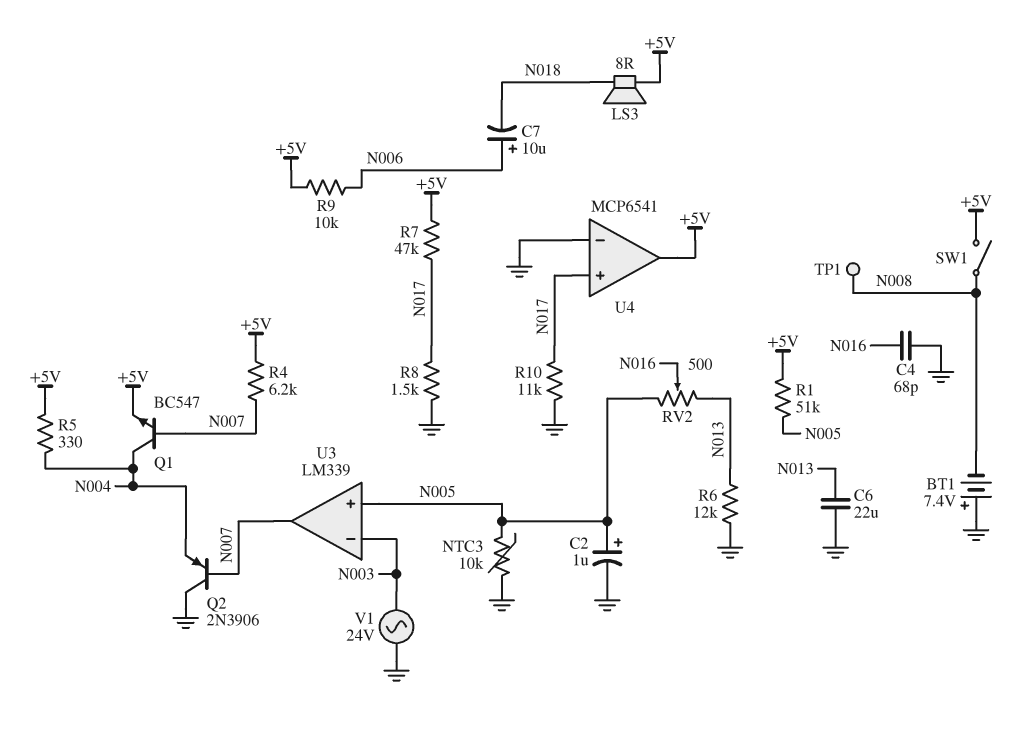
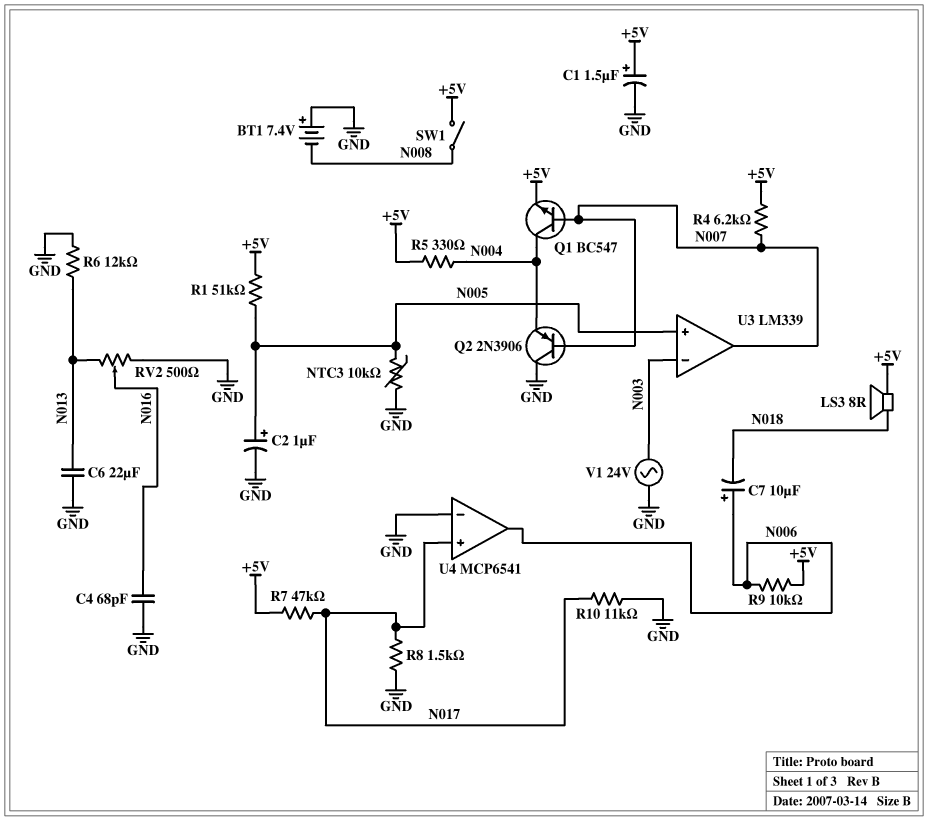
C1: none -> 1.5uF (plus +5V, minus GND)
RV2: 500 (N005, N013, wiper N016) -> 500 (GND, N013, wiper N016)
TP1: test point (N008) -> none
U4 pin out: +5V -> N006

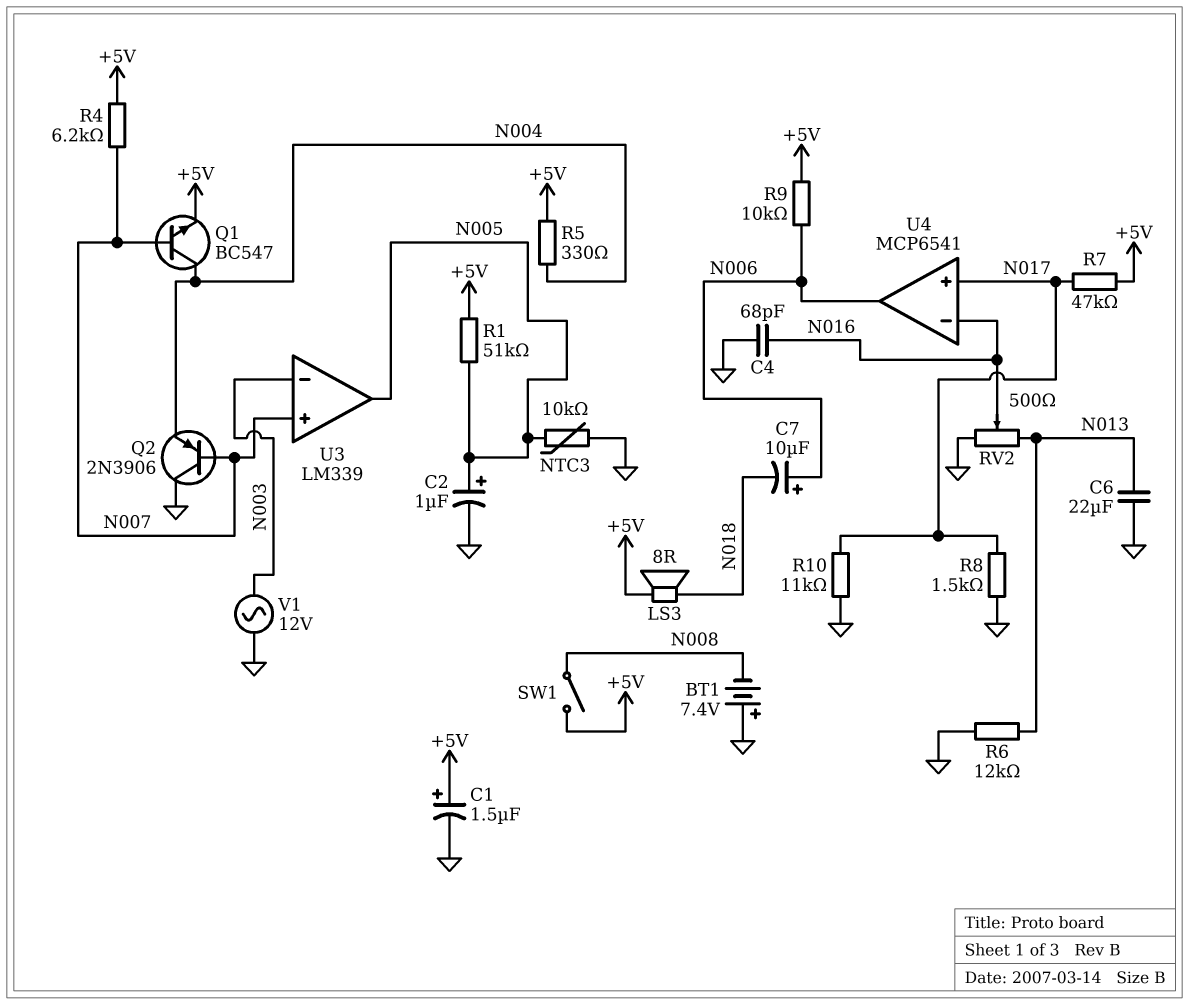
U3 pin in+: N005 -> N007
U3 pin out: N007 -> N005
U4 pin in-: GND -> N016
V1: AC 24V (GND, N003) -> AC 12V (GND, N003)

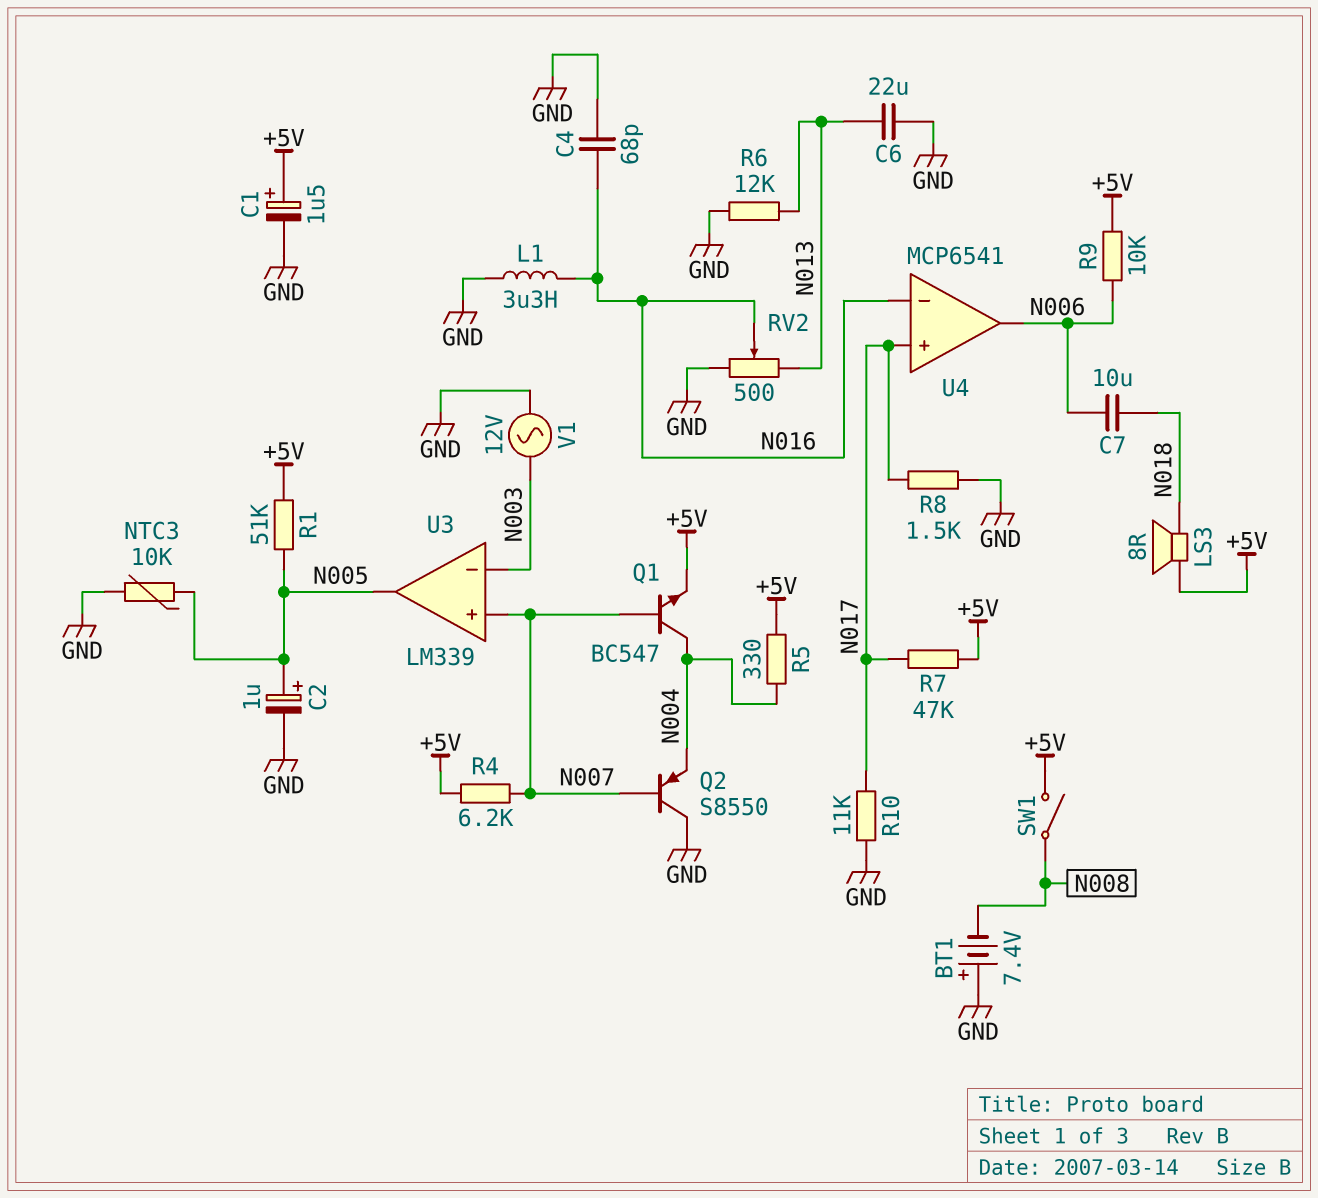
C7: 10uF (plus N006, minus N018) -> 10uF (N006, N018)
L1: none -> 3.3uH (GND, N016)
Q2: PNP 2N3906 (B N007, C GND, E N004) -> PNP S8550 (B N007, C GND, E N004)

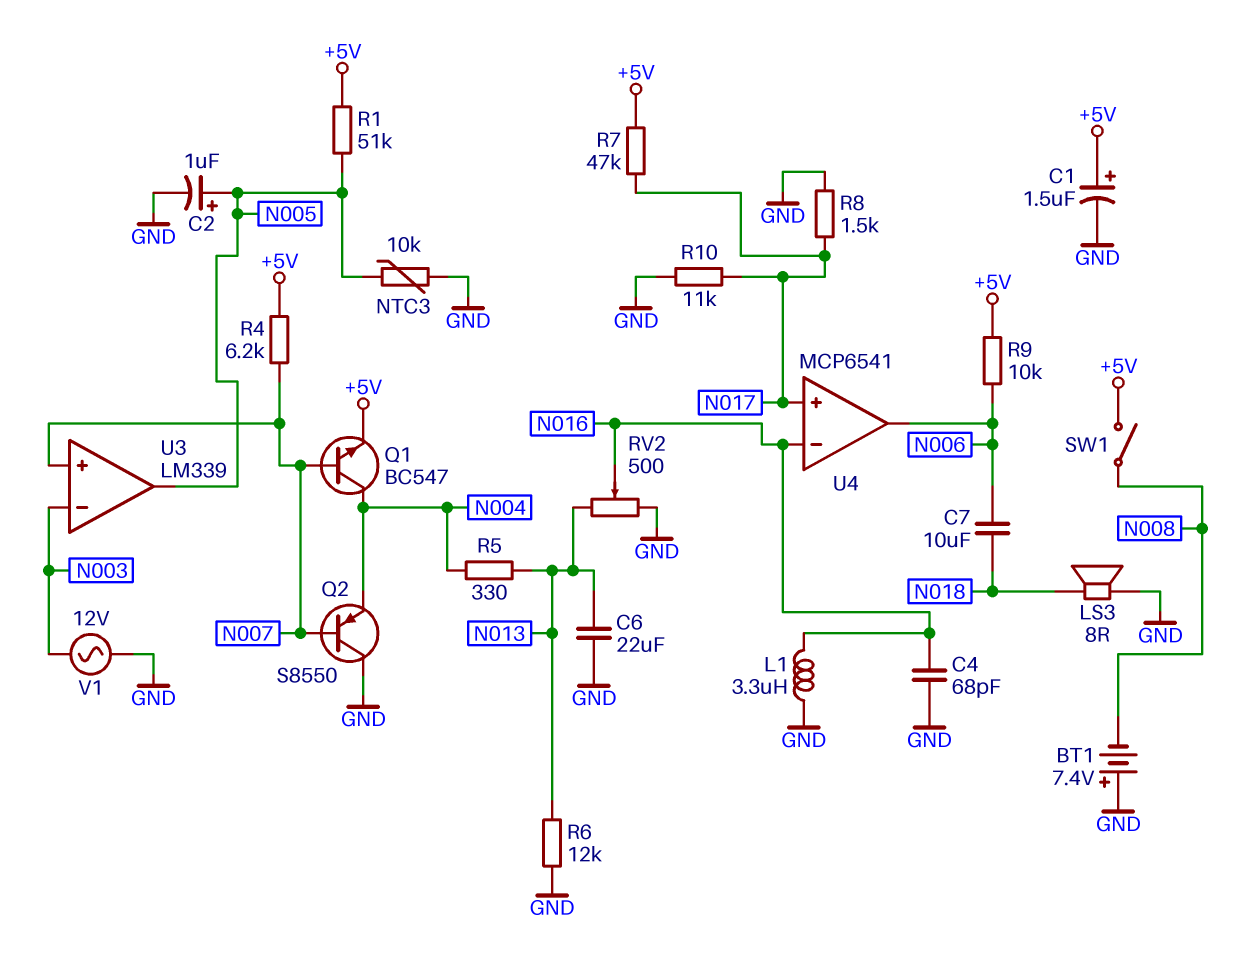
LS3: speaker 8R (+5V, N018) -> speaker 8R (GND, N018)
R5: 330 (+5V, N004) -> 330 (N004, N013)

